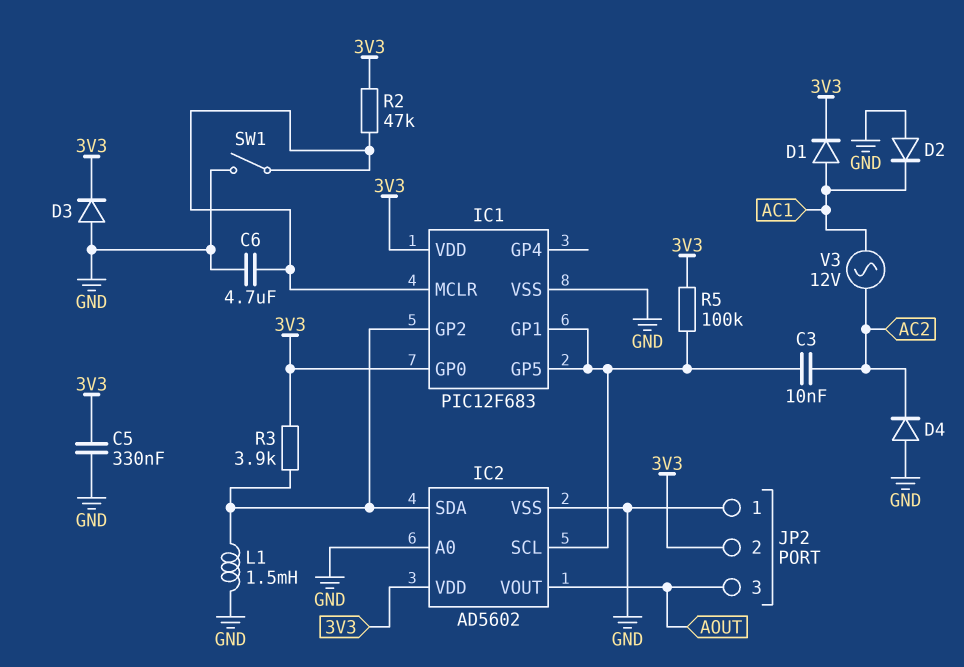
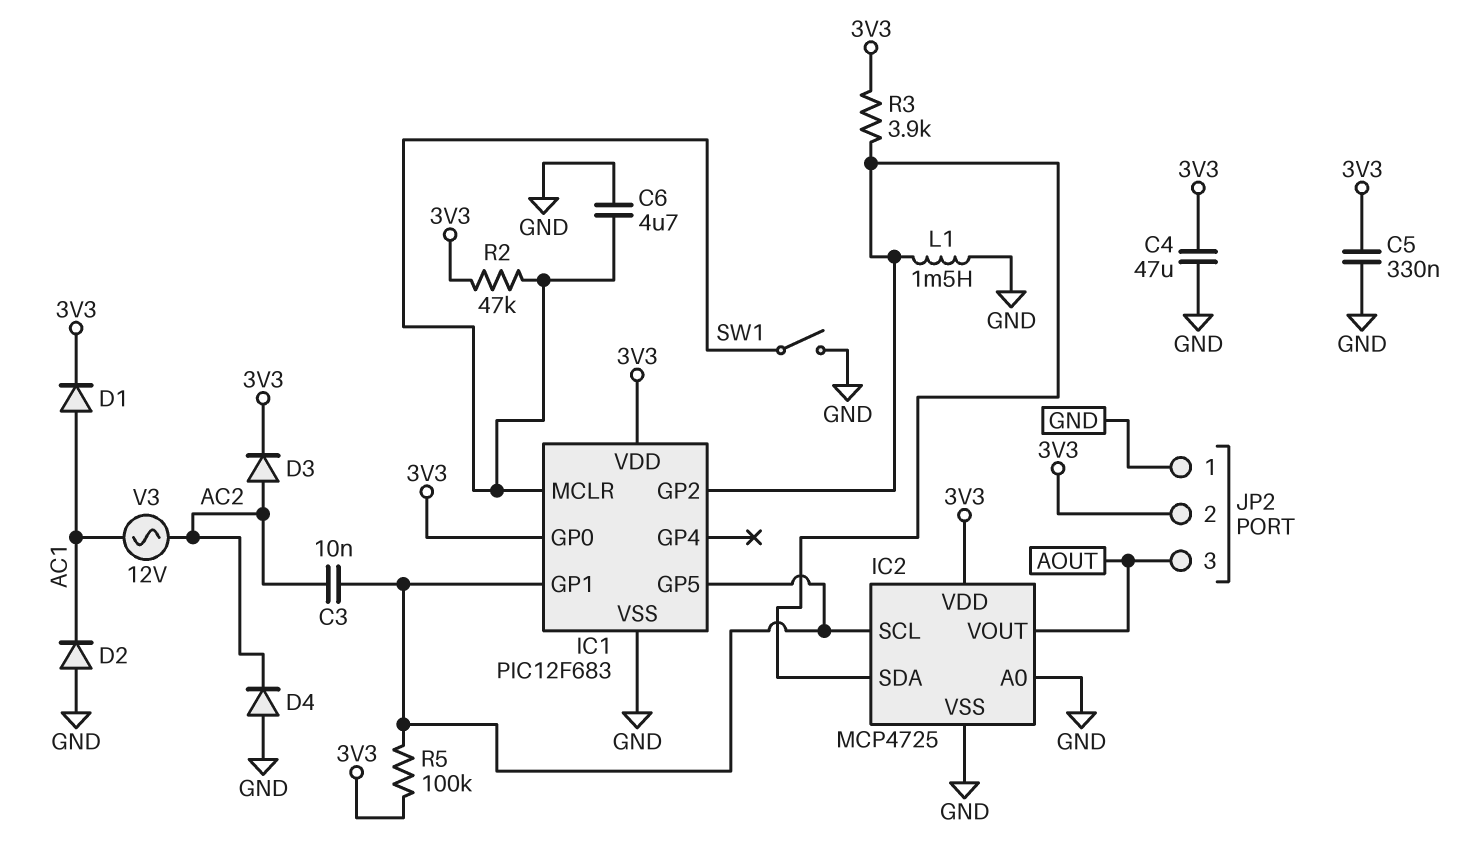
C4: none -> 47uF (3V3, GND)
D3: diode (A GND, K 3V3) -> diode (A AC2, K 3V3)
IC2: AD5602 -> MCP4725

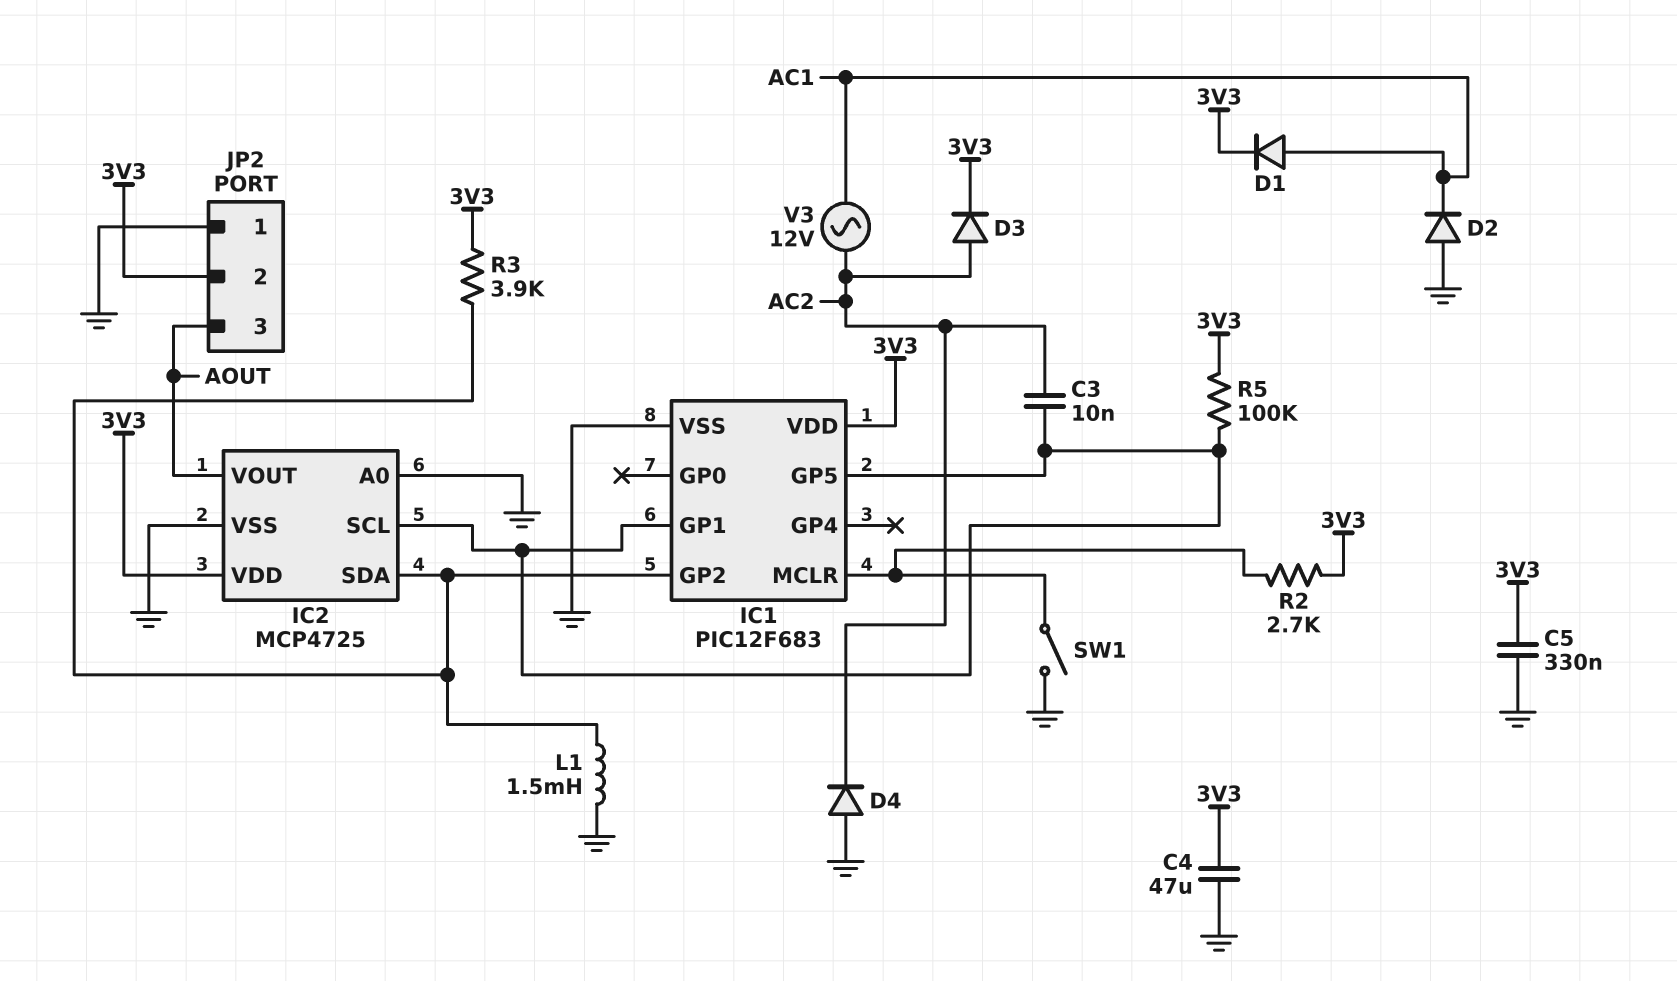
C6: 4.7uF (GND, IC1/MCLR) -> none
IC1 pin GP0: 3V3 -> none
R2: 47k (3V3, IC1/MCLR) -> 2.7k (3V3, IC1/MCLR)

